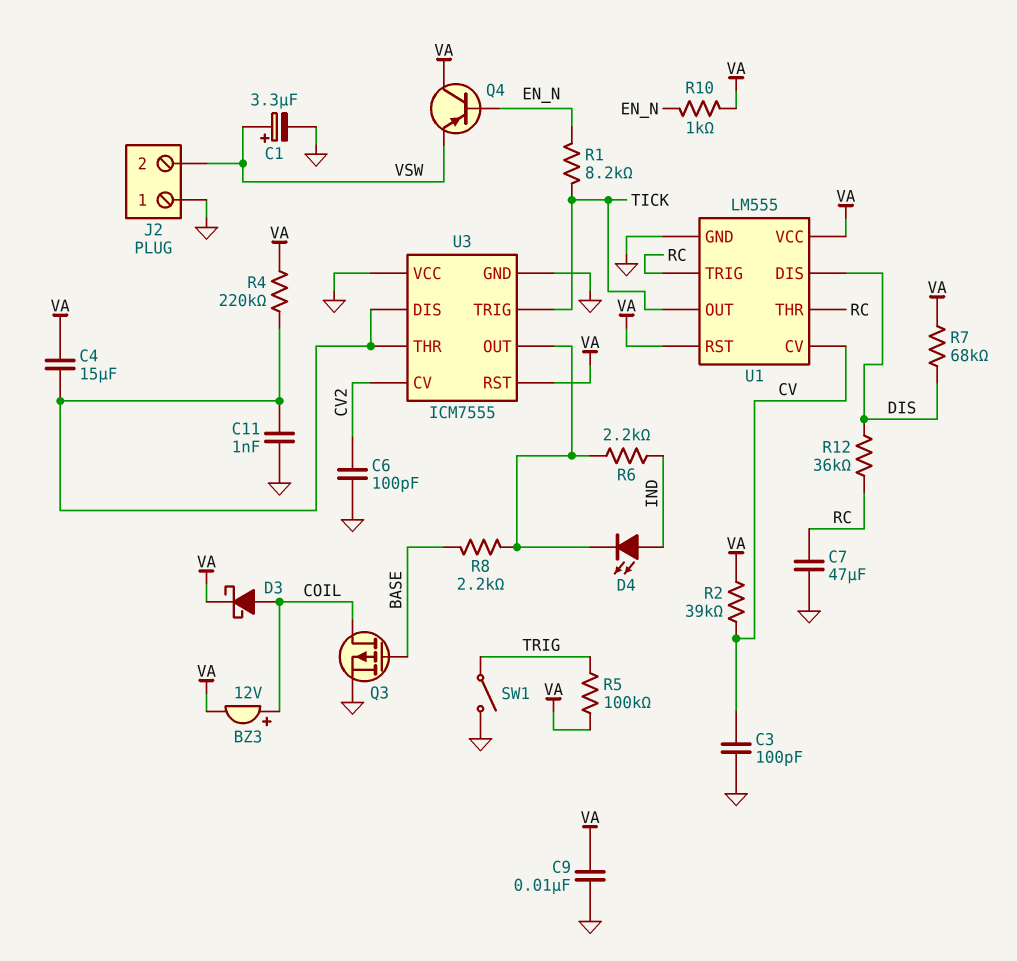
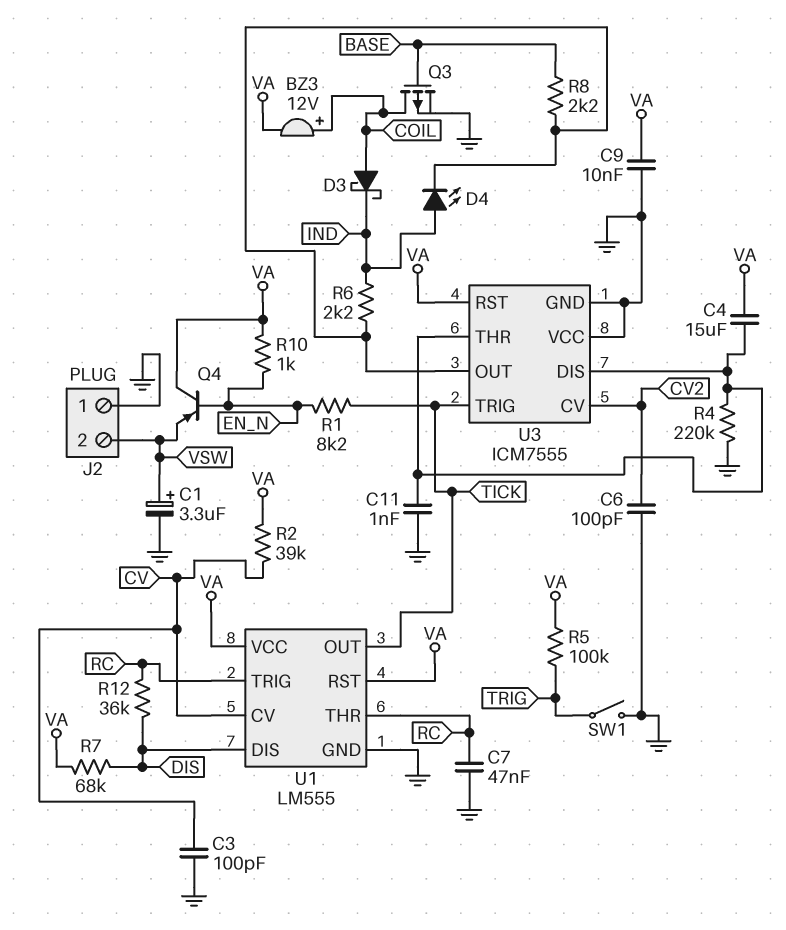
C7: 47uF (GND, RC) -> 47nF (GND, RC)
D3: schottky (A COIL, K VA) -> schottky (A COIL, K IND)
R4: 220k (U3/DIS, VA) -> 220k (GND, U3/DIS)

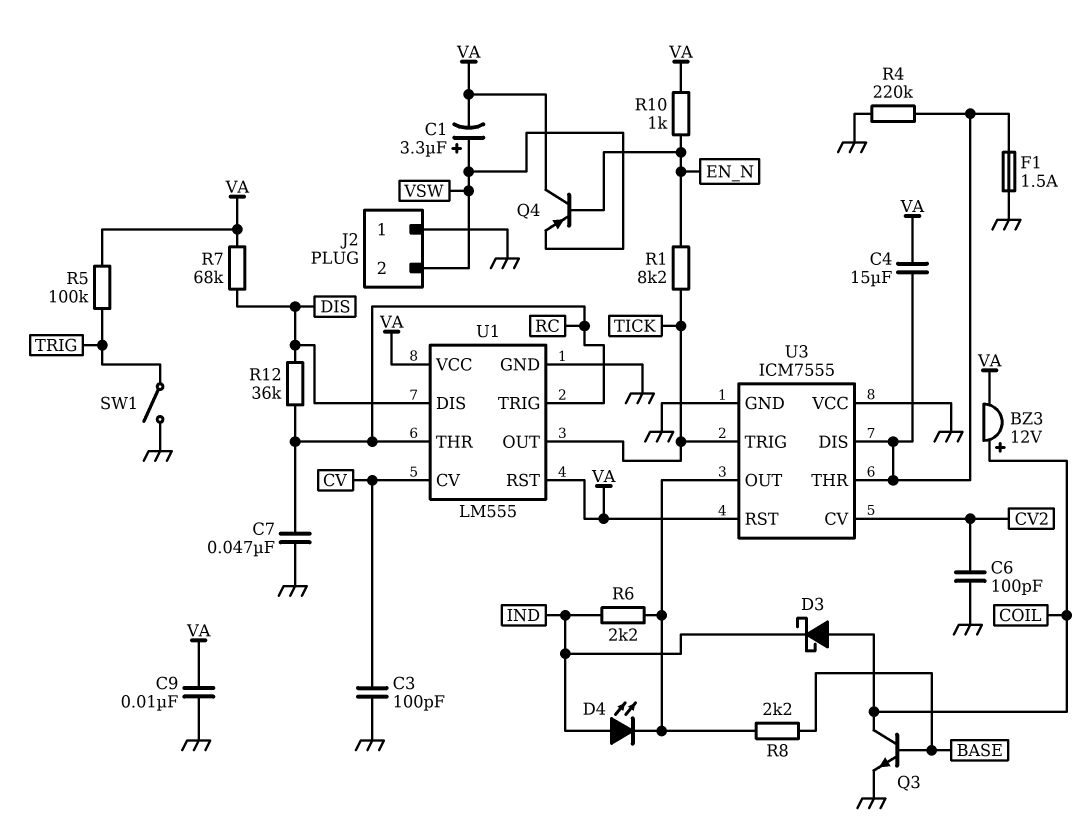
C1: 3.3uF (plus VSW, minus GND) -> 3.3uF (plus VSW, minus VA)
C11: 1nF (GND, U3/DIS) -> none
F1: none -> 1.5A (GND, U3/DIS)
Q3: PMOS (G BASE, D COIL, S GND) -> NPN (B BASE, C COIL, E GND)
R2: 39k (CV, VA) -> none

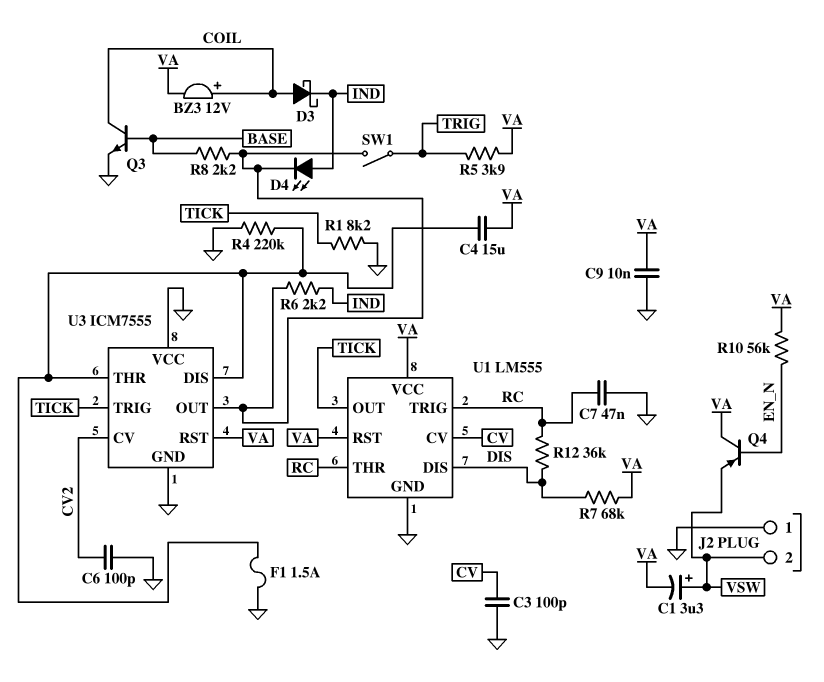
R1: 8.2k (EN_N, TICK) -> 8.2k (GND, TICK)
R5: 100k (TRIG, VA) -> 3.9k (TRIG, VA)
R10: 1k (EN_N, VA) -> 56k (EN_N, VA)
SW1: switch (GND, TRIG) -> switch (TRIG, U3/OUT)

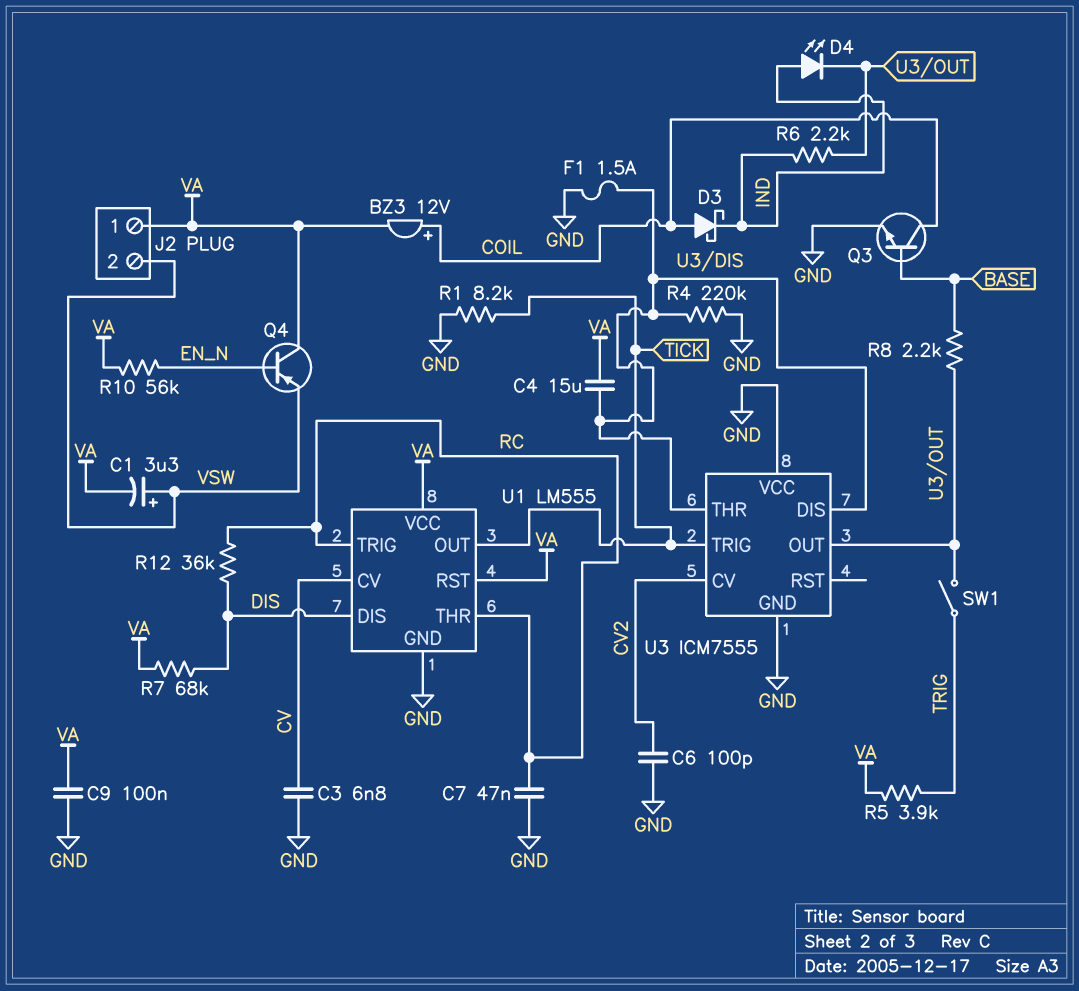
C3: 100pF (CV, GND) -> 6.8nF (CV, GND)
C9: 10nF (GND, VA) -> 100nF (GND, VA)
J2 pin 1: GND -> VA
U3 pin RST: VA -> none

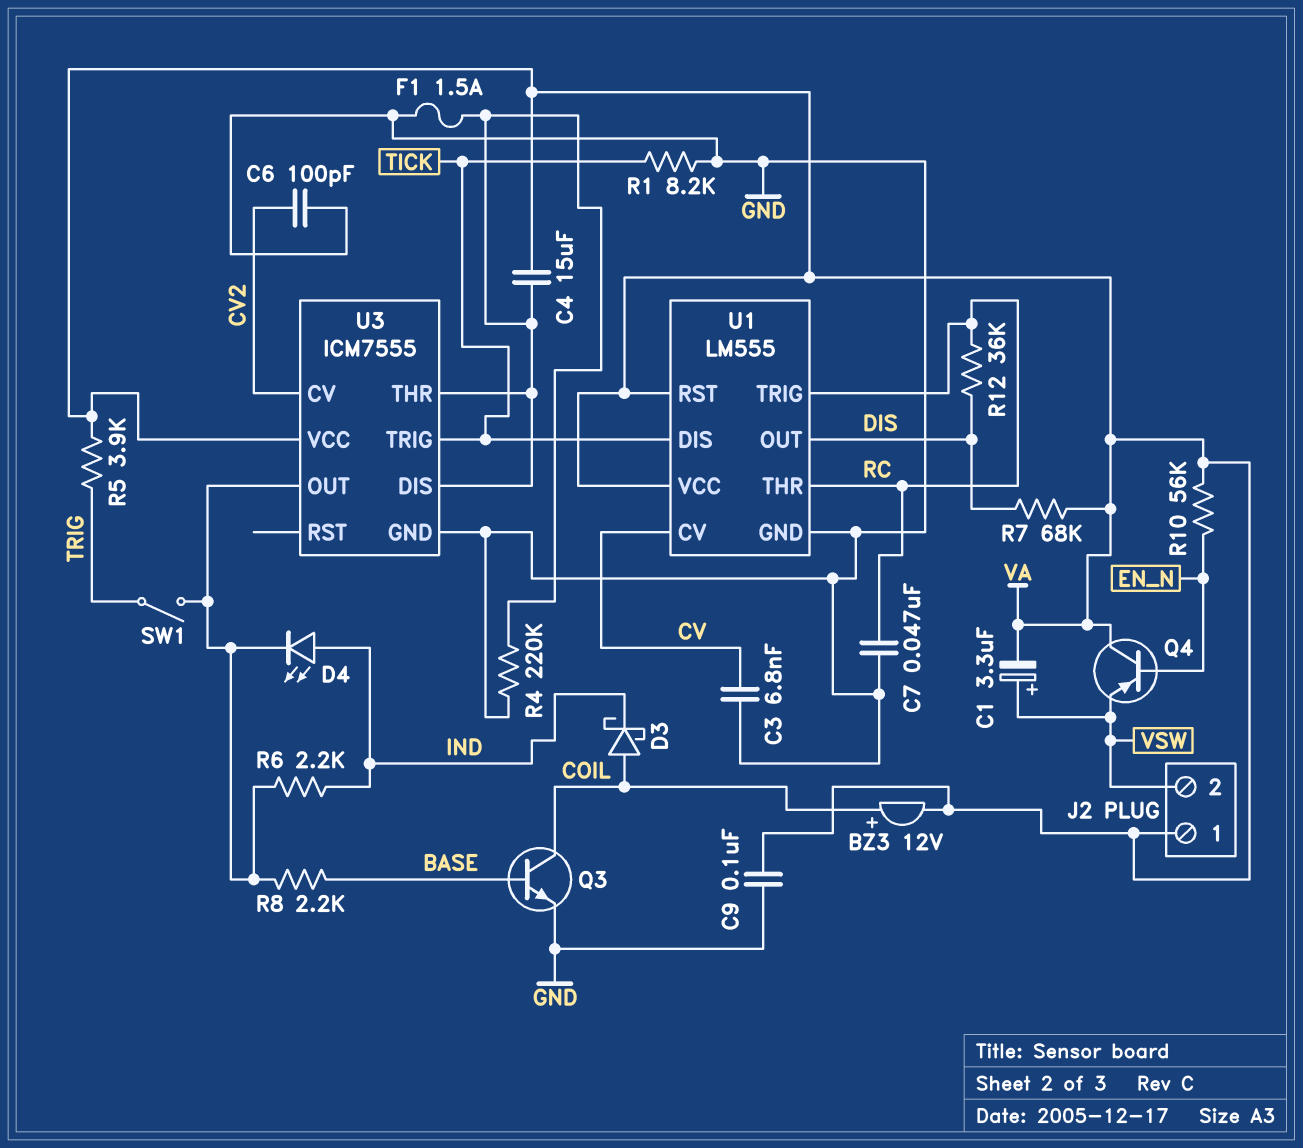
U1 pin DIS: DIS -> TICK
U1 pin OUT: TICK -> DIS
U3 pin VCC: GND -> VA

